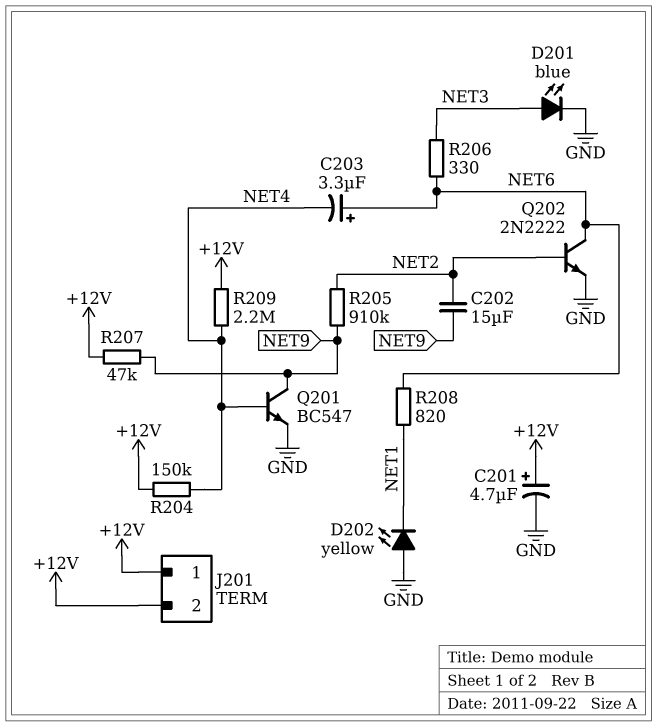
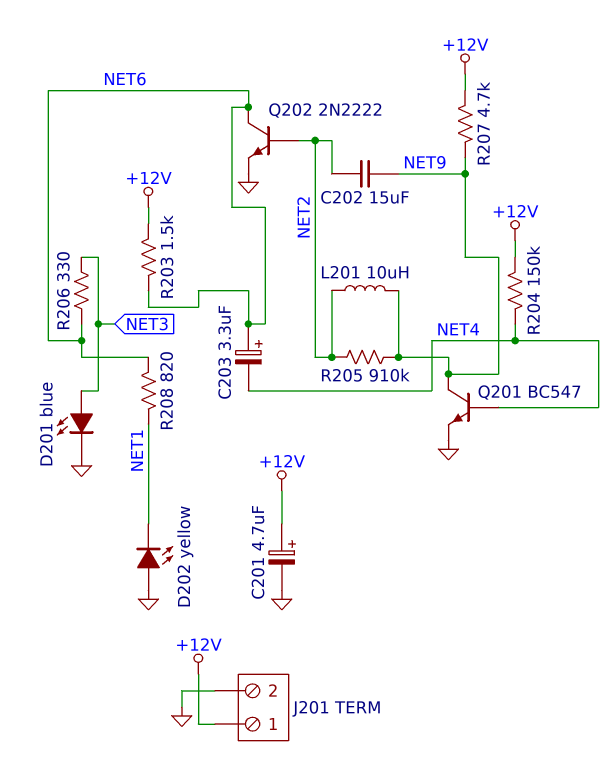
J201 pin 2: +12V -> GND
L201: none -> 10uH (NET2, NET9)
R203: none -> 1.5k (+12V, NET6)
R207: 47k (+12V, NET9) -> 4.7k (+12V, NET9)
R209: 2.2M (+12V, NET4) -> none

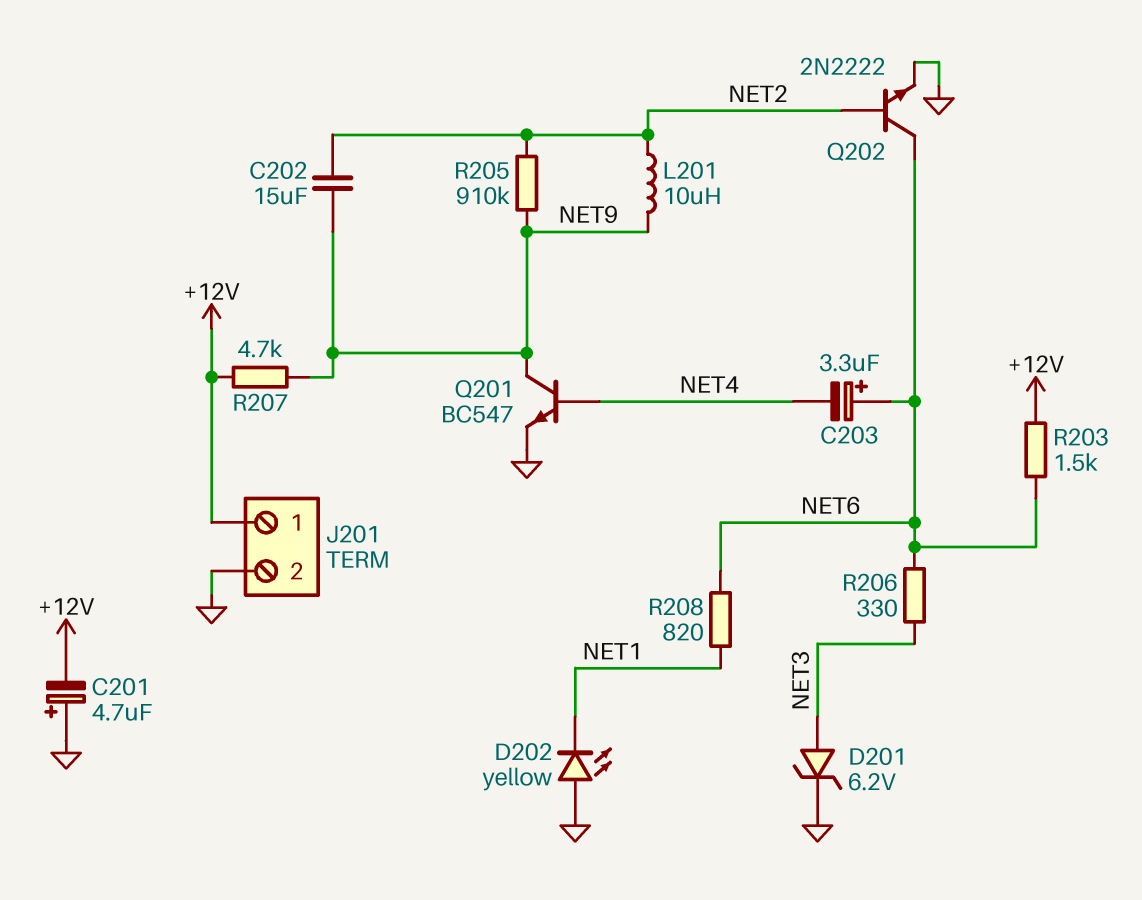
C201: 4.7uF (plus +12V, minus GND) -> 4.7uF (plus GND, minus +12V)
D201: LED blue (A NET3, K GND) -> zener 6.2V (A NET3, K GND)
R204: 150k (+12V, NET4) -> none

